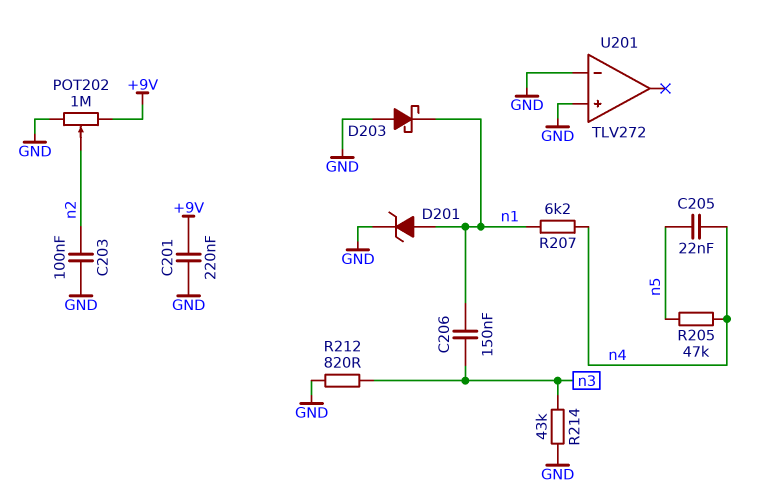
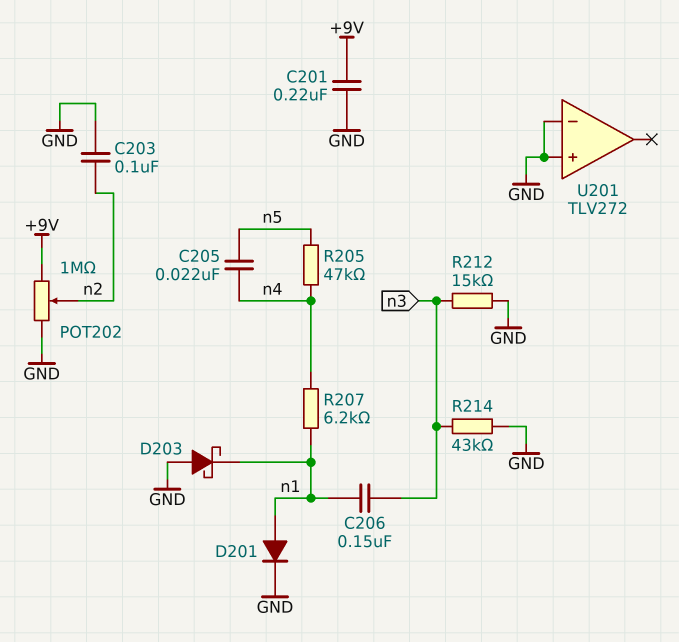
D201: zener (A n1, K GND) -> diode (A n1, K GND)
R212: 820 (GND, n3) -> 15k (GND, n3)

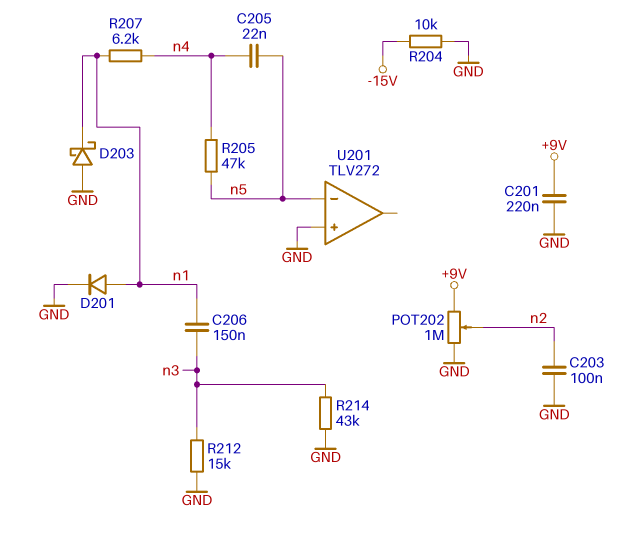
R204: none -> 10k (-15V, GND)
U201 pin in-: GND -> n5

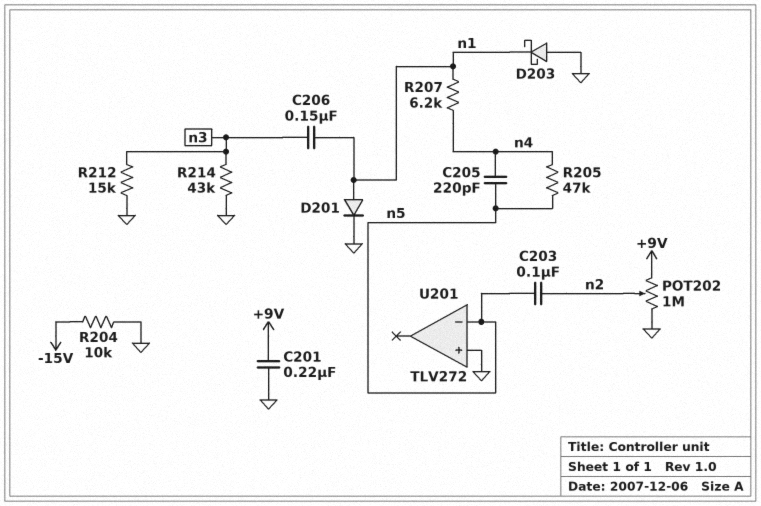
C203: 100nF (GND, n2) -> 100nF (n2, n5)
C205: 22nF (n4, n5) -> 220pF (n4, n5)

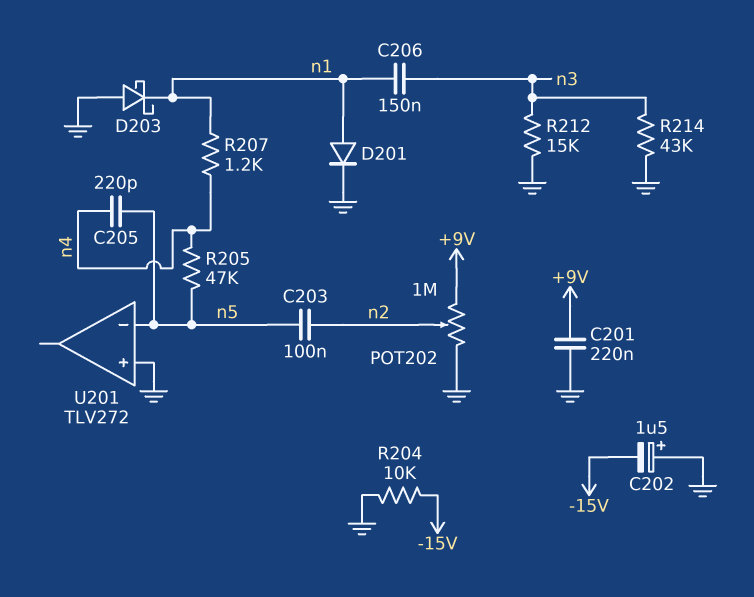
C202: none -> 1.5uF (plus GND, minus -15V)
R207: 6.2k (n1, n4) -> 1.2k (n1, n4)

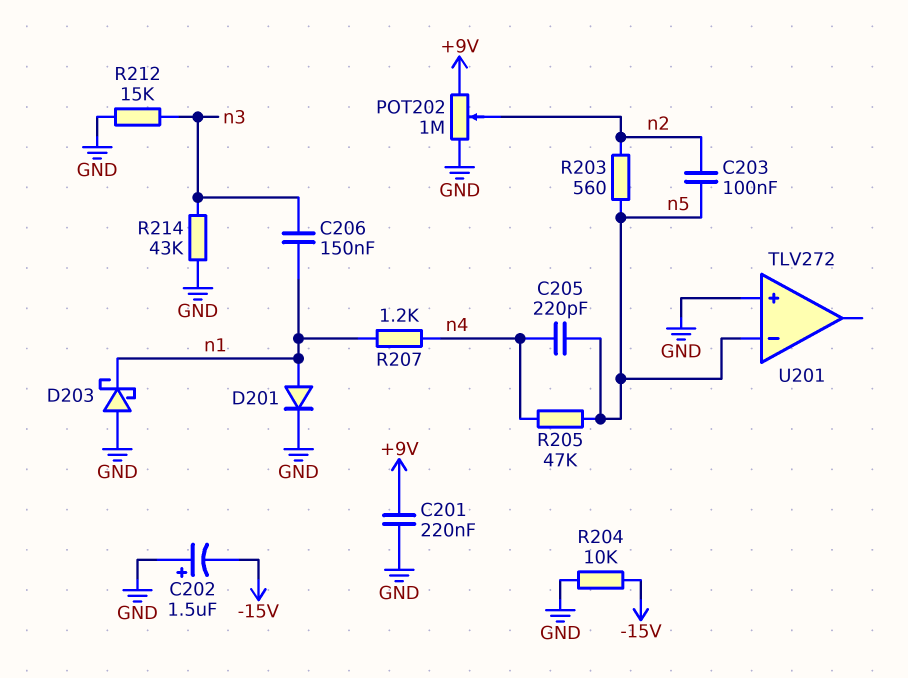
R203: none -> 560 (n2, n5)

